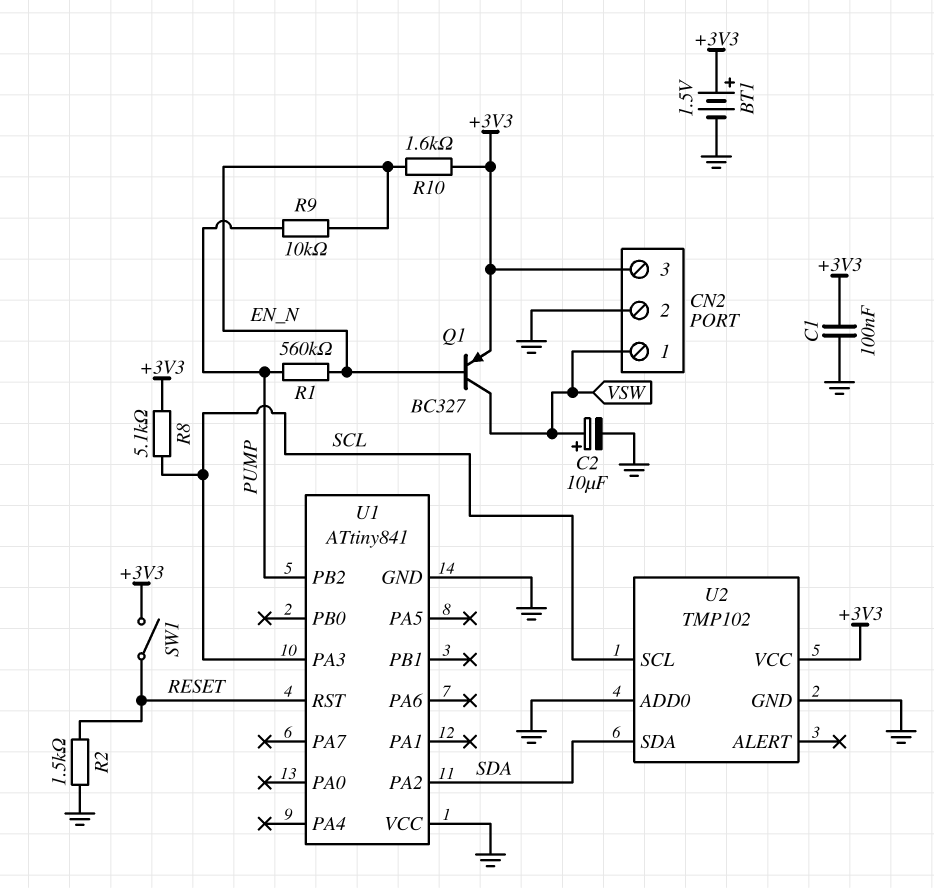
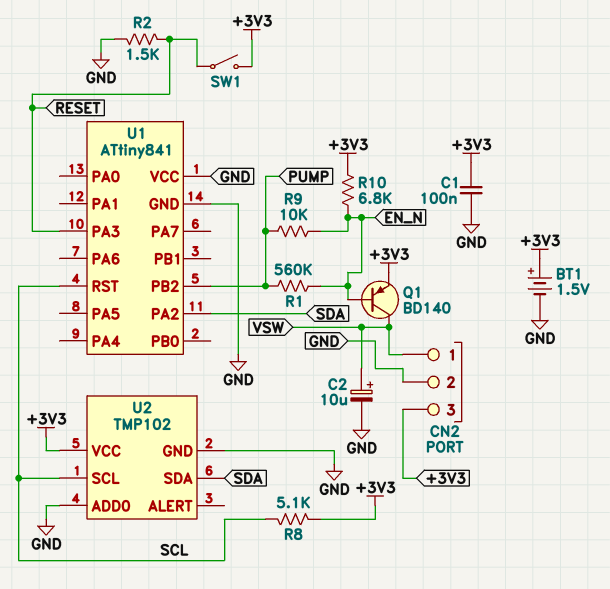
Q1: PNP BC327 (B EN_N, C VSW, E +3V3) -> PNP BD140 (B EN_N, C VSW, E +3V3)
R10: 1.6k (+3V3, EN_N) -> 6.8k (+3V3, EN_N)
U1 pin PA3: SCL -> RESET
U1 pin RST: RESET -> SCL

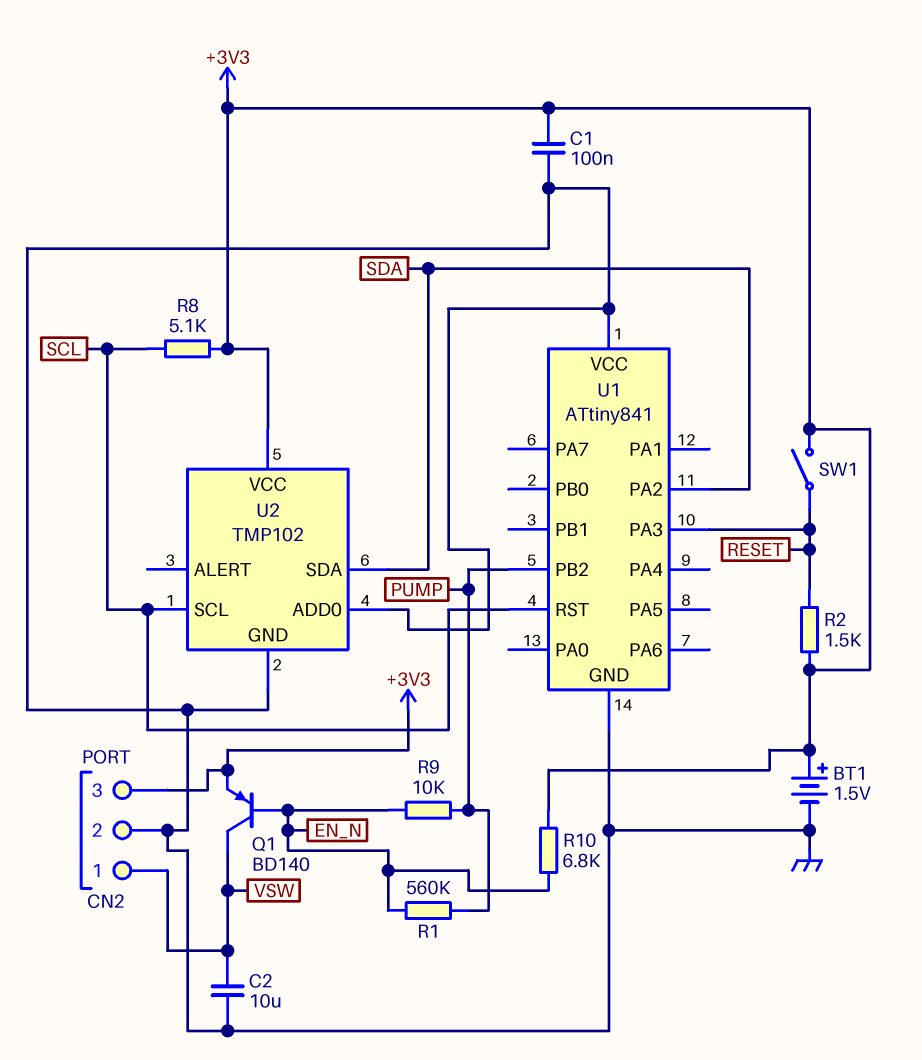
C2: 10uF (plus VSW, minus GND) -> 10uF (GND, VSW)
R2: 1.5k (GND, RESET) -> 1.5k (+3V3, RESET)

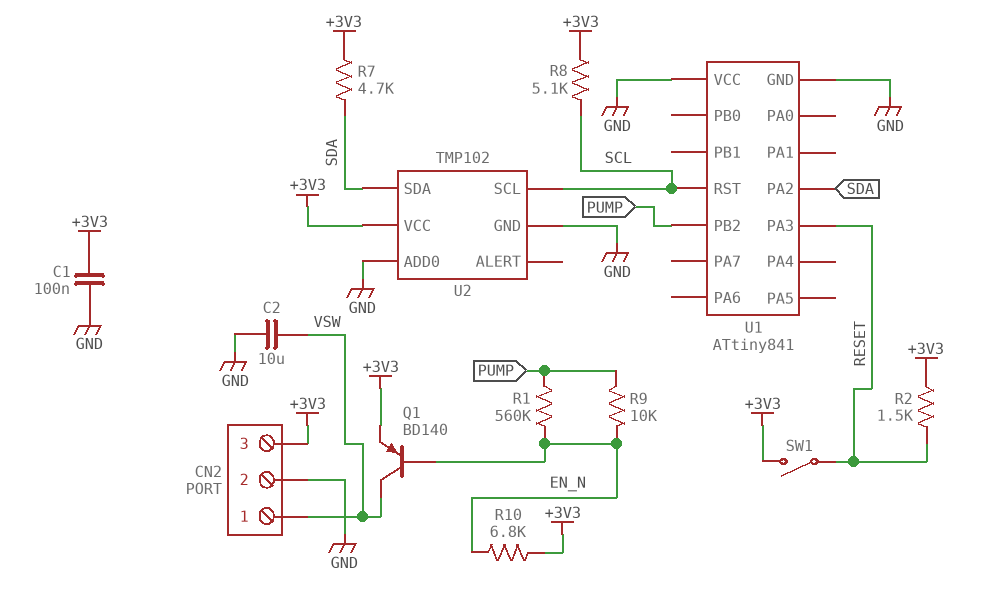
BT1: 1.5V (plus +3V3, minus GND) -> none
R7: none -> 4.7k (+3V3, SDA)

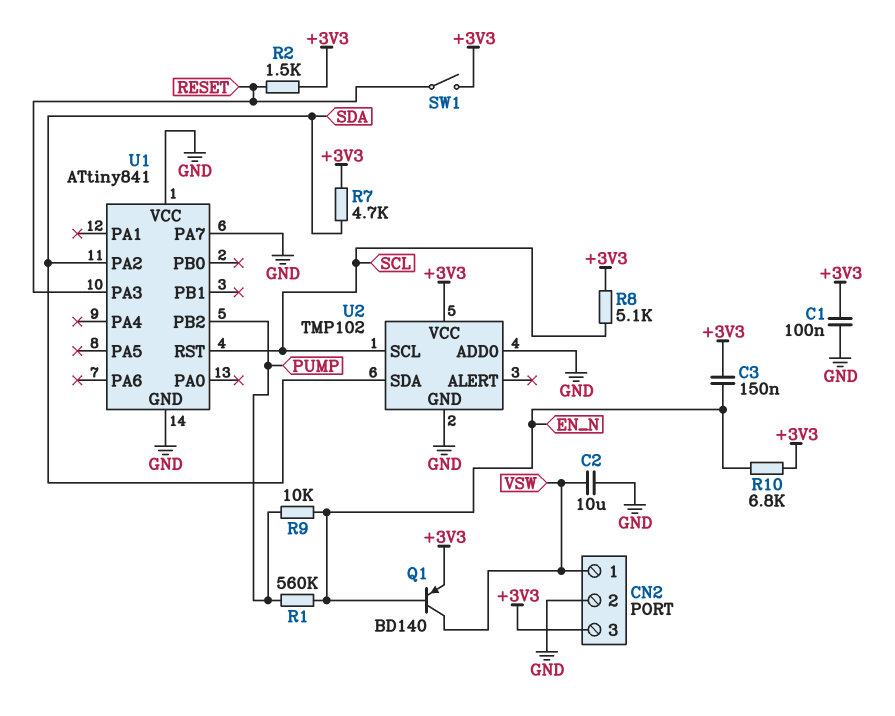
C3: none -> 150nF (+3V3, EN_N)
U1 pin PA7: none -> GND

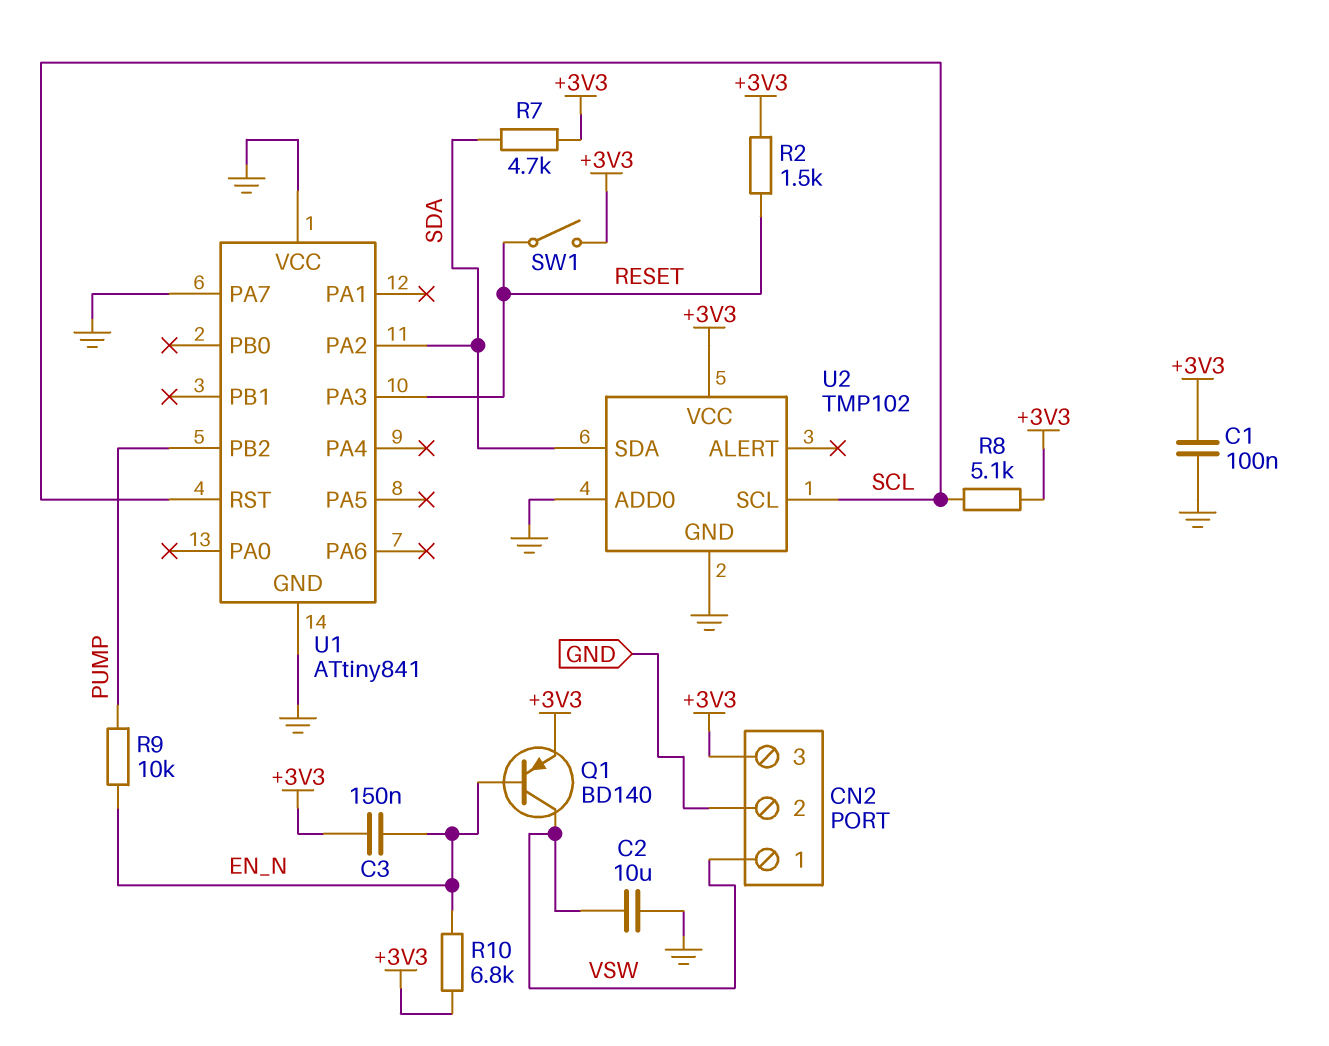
R1: 560k (EN_N, PUMP) -> none

